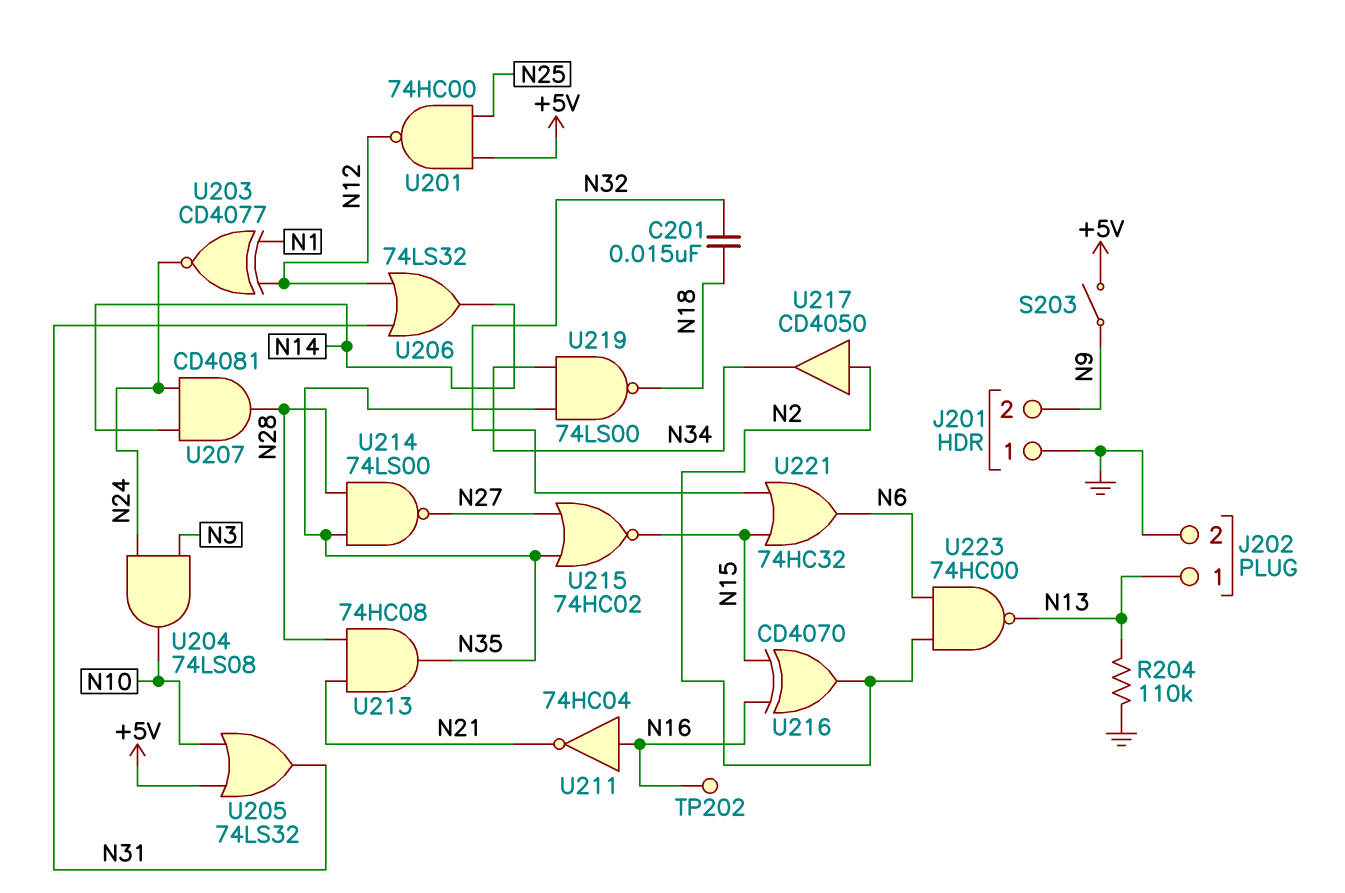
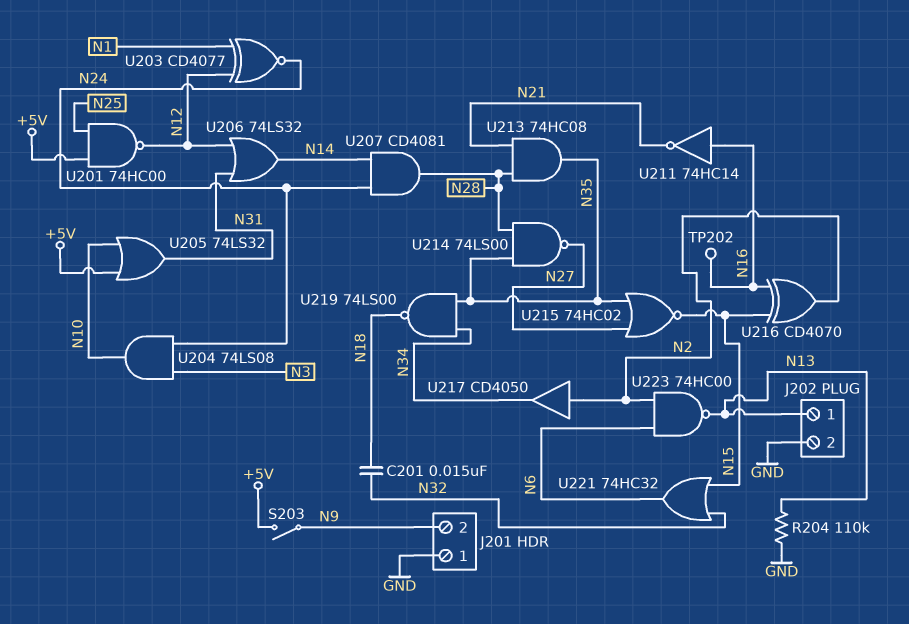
U211: NOT 74HC04 (in N16, out N21) -> NOT 74HC14 (in N16, out N21)

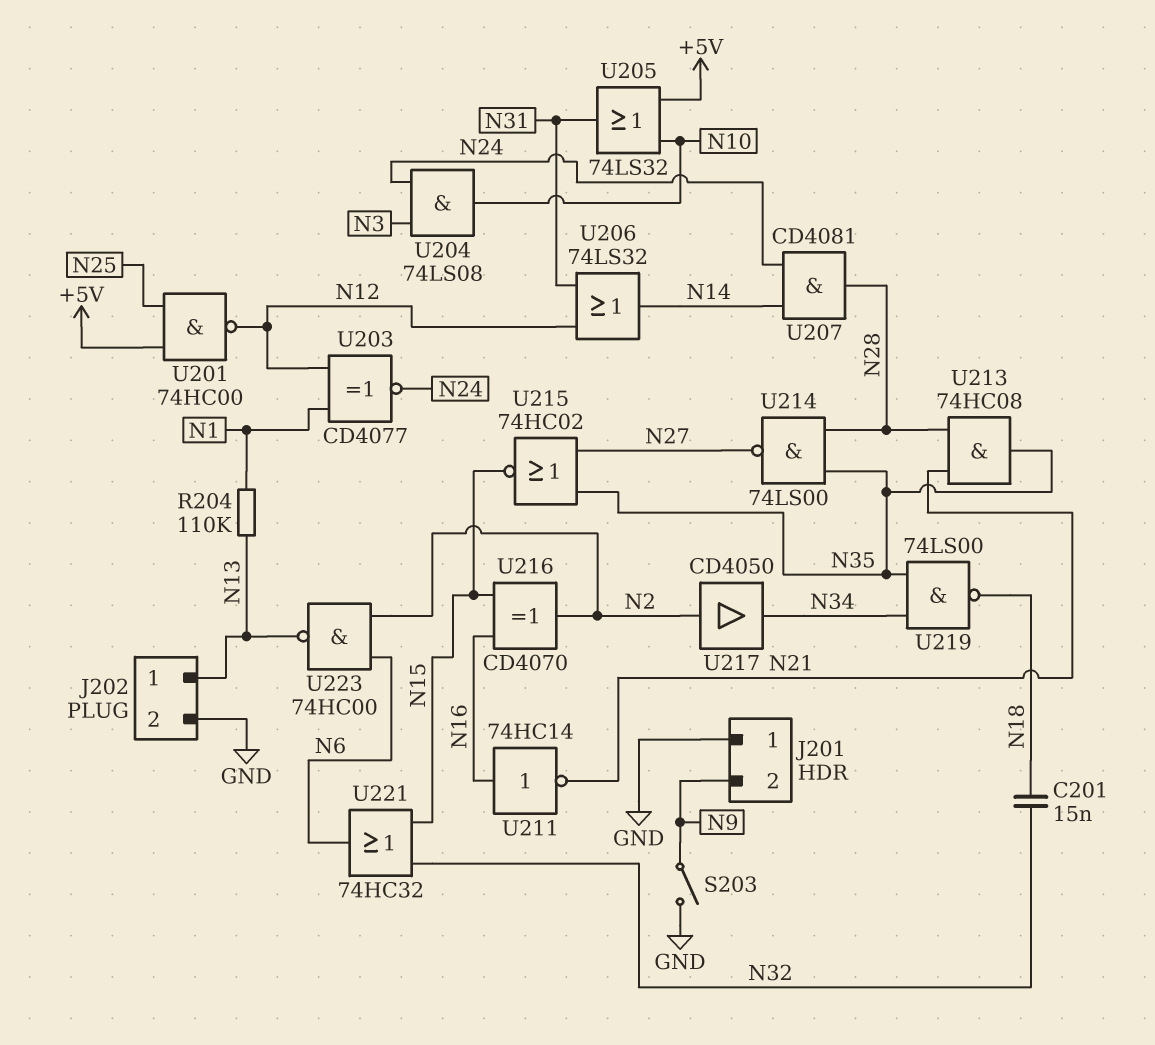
R204: 110k (GND, N13) -> 110k (N1, N13)
S203: switch (+5V, N9) -> switch (GND, N9)
TP202: test point (N16) -> none

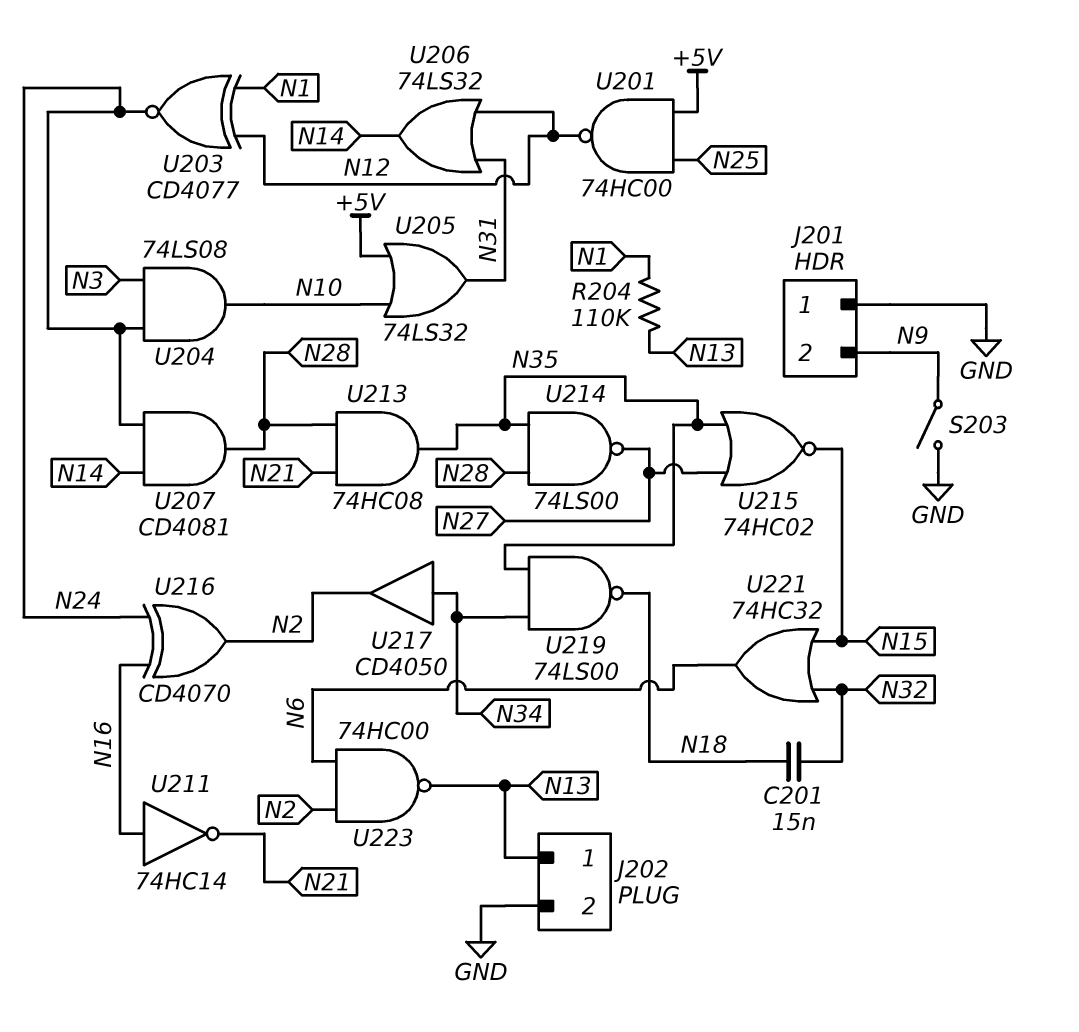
U216: XOR CD4070 (in N15, in N16, out N2) -> XOR CD4070 (in N16, in N24, out N2)
U217: buffer CD4050 (in N2, out N34) -> buffer CD4050 (in N34, out N2)

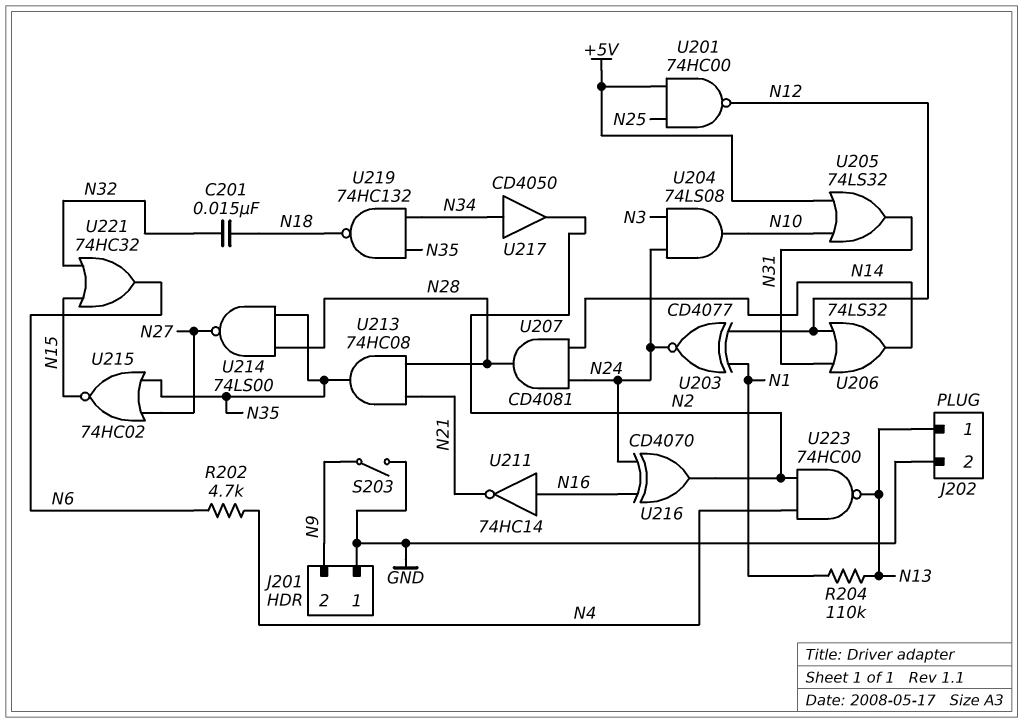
R202: none -> 4.7k (N4, N6)
U219: NAND 74LS00 (in N34, in N35, out N18) -> NAND 74HC132 (in N34, in N35, out N18)
U223: NAND 74HC00 (in N2, in N6, out N13) -> NAND 74HC00 (in N2, in N4, out N13)

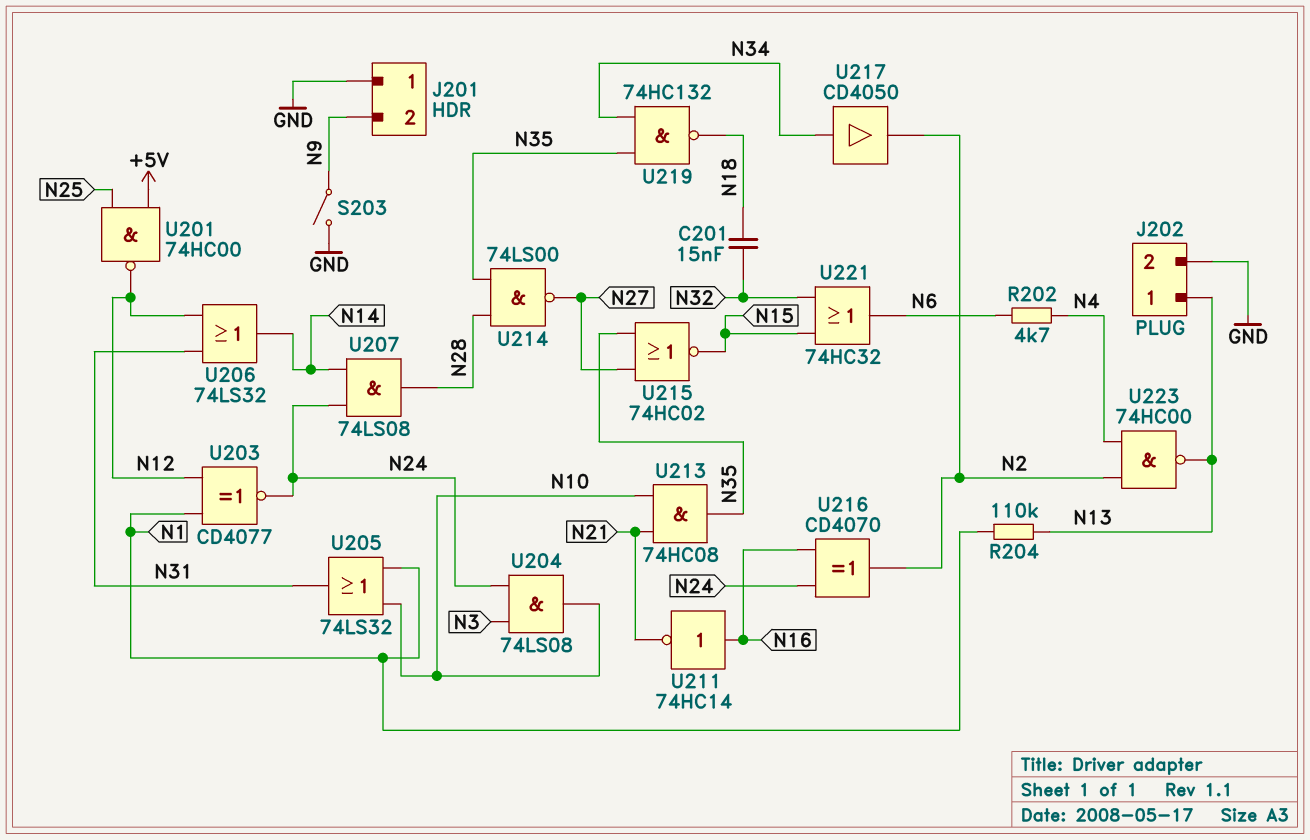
U205: OR 74LS32 (in +5V, in N10, out N31) -> OR 74LS32 (in N1, in N10, out N31)
U207: AND CD4081 (in N14, in N24, out N28) -> AND 74LS08 (in N14, in N24, out N28)
U213: AND 74HC08 (in N21, in N28, out N35) -> AND 74HC08 (in N10, in N21, out N35)

